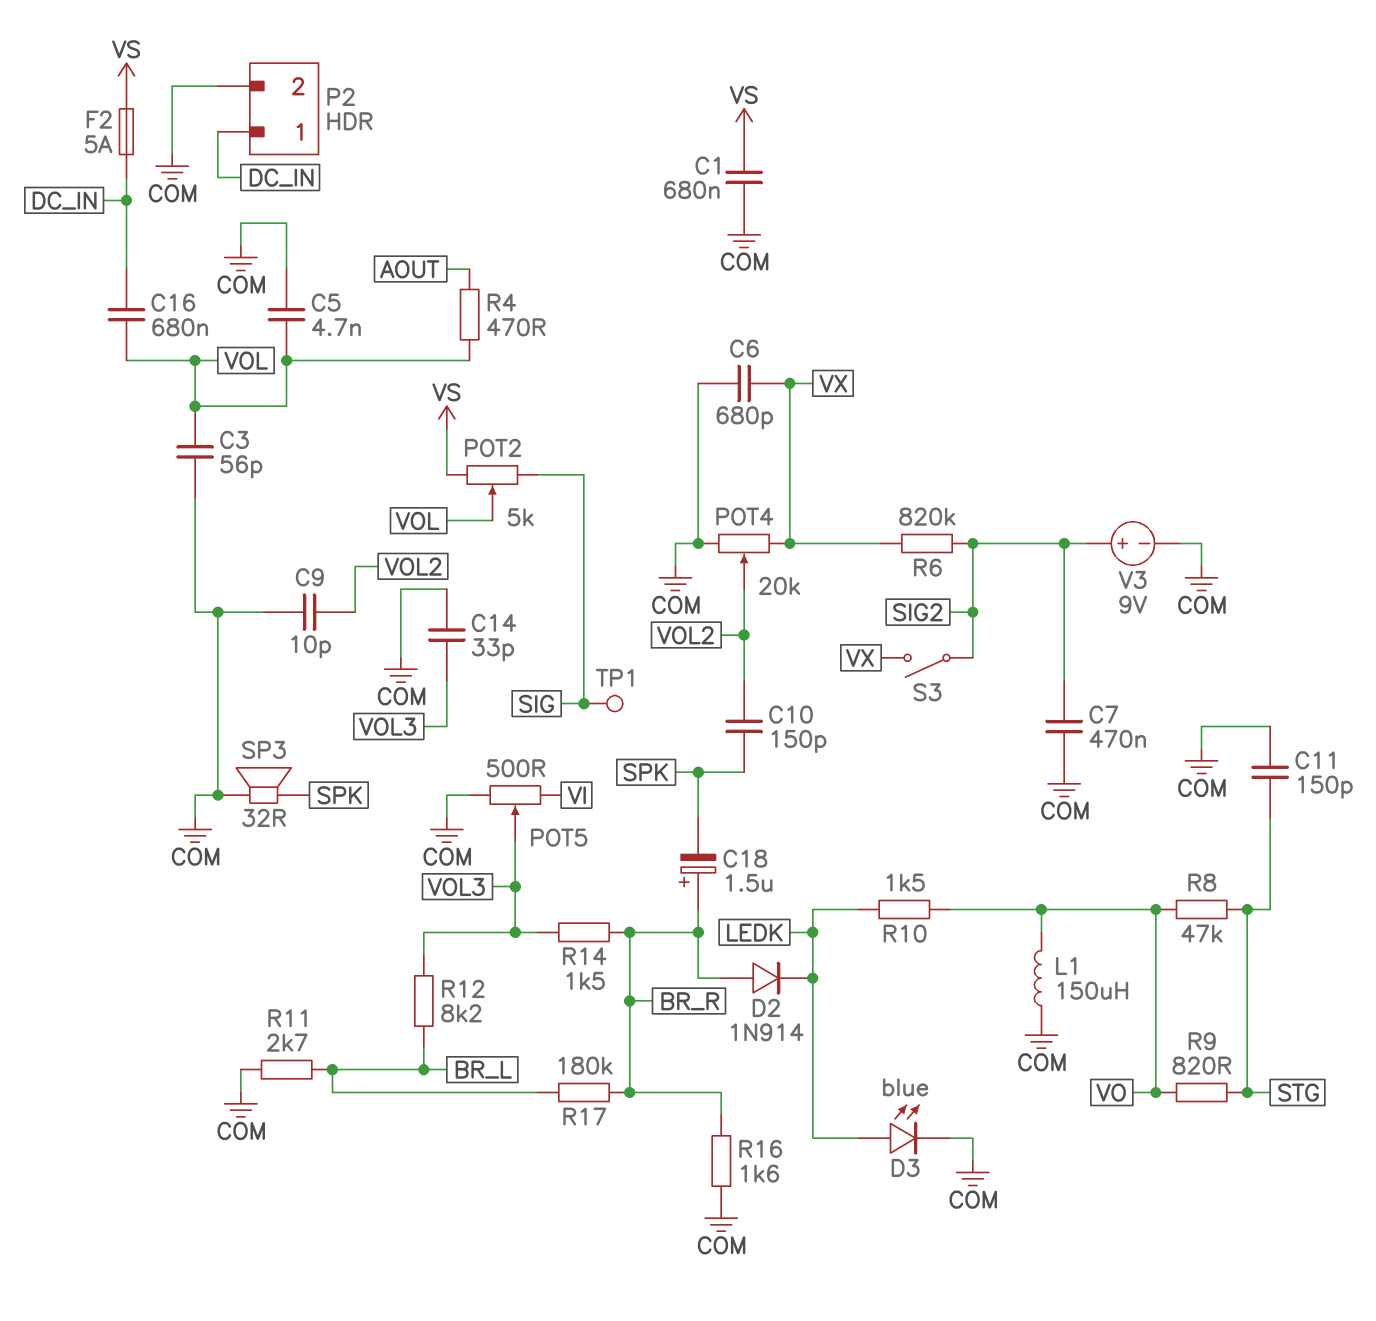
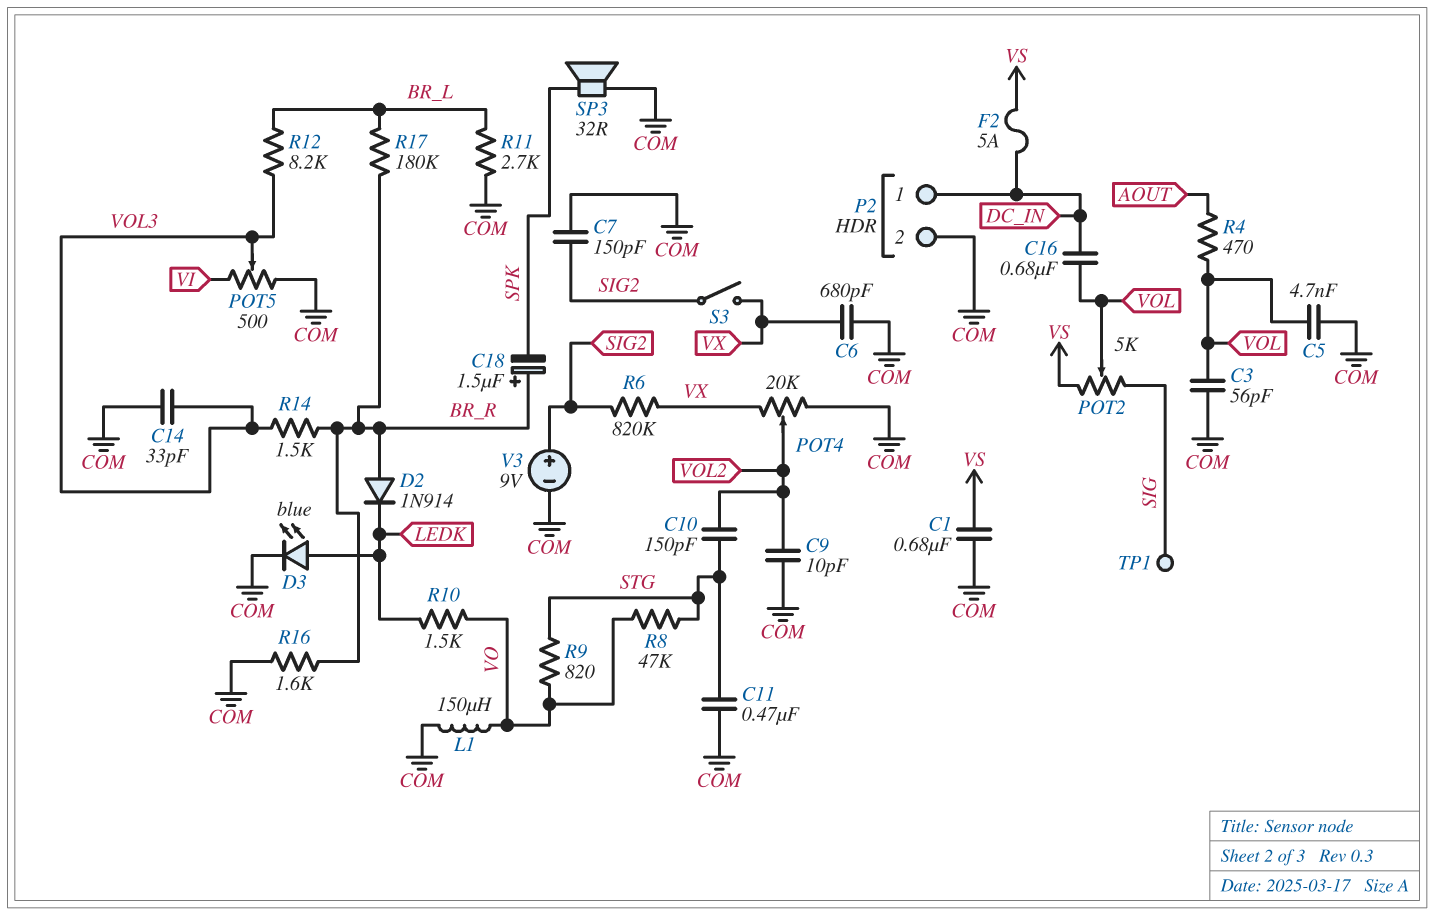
C7: 470nF (COM, SIG2) -> 150pF (COM, SIG2)
C10: 150pF (SPK, VOL2) -> 150pF (STG, VOL2)
C11: 150pF (COM, STG) -> 470nF (COM, STG)

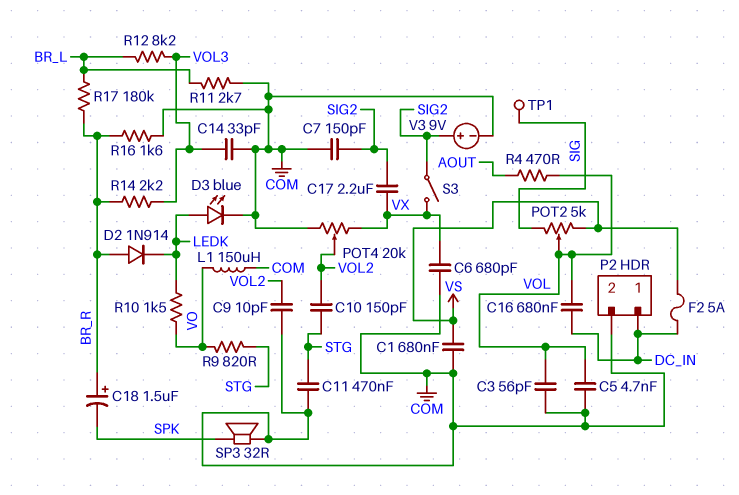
C17: none -> 2.2uF (SIG2, VX)
POT5: 500 (COM, VI, wiper VOL3) -> none
R6: 820k (SIG2, VX) -> none
R8: 47k (STG, VO) -> none
R14: 1.5k (BR_R, VOL3) -> 2.2k (BR_R, VOL3)

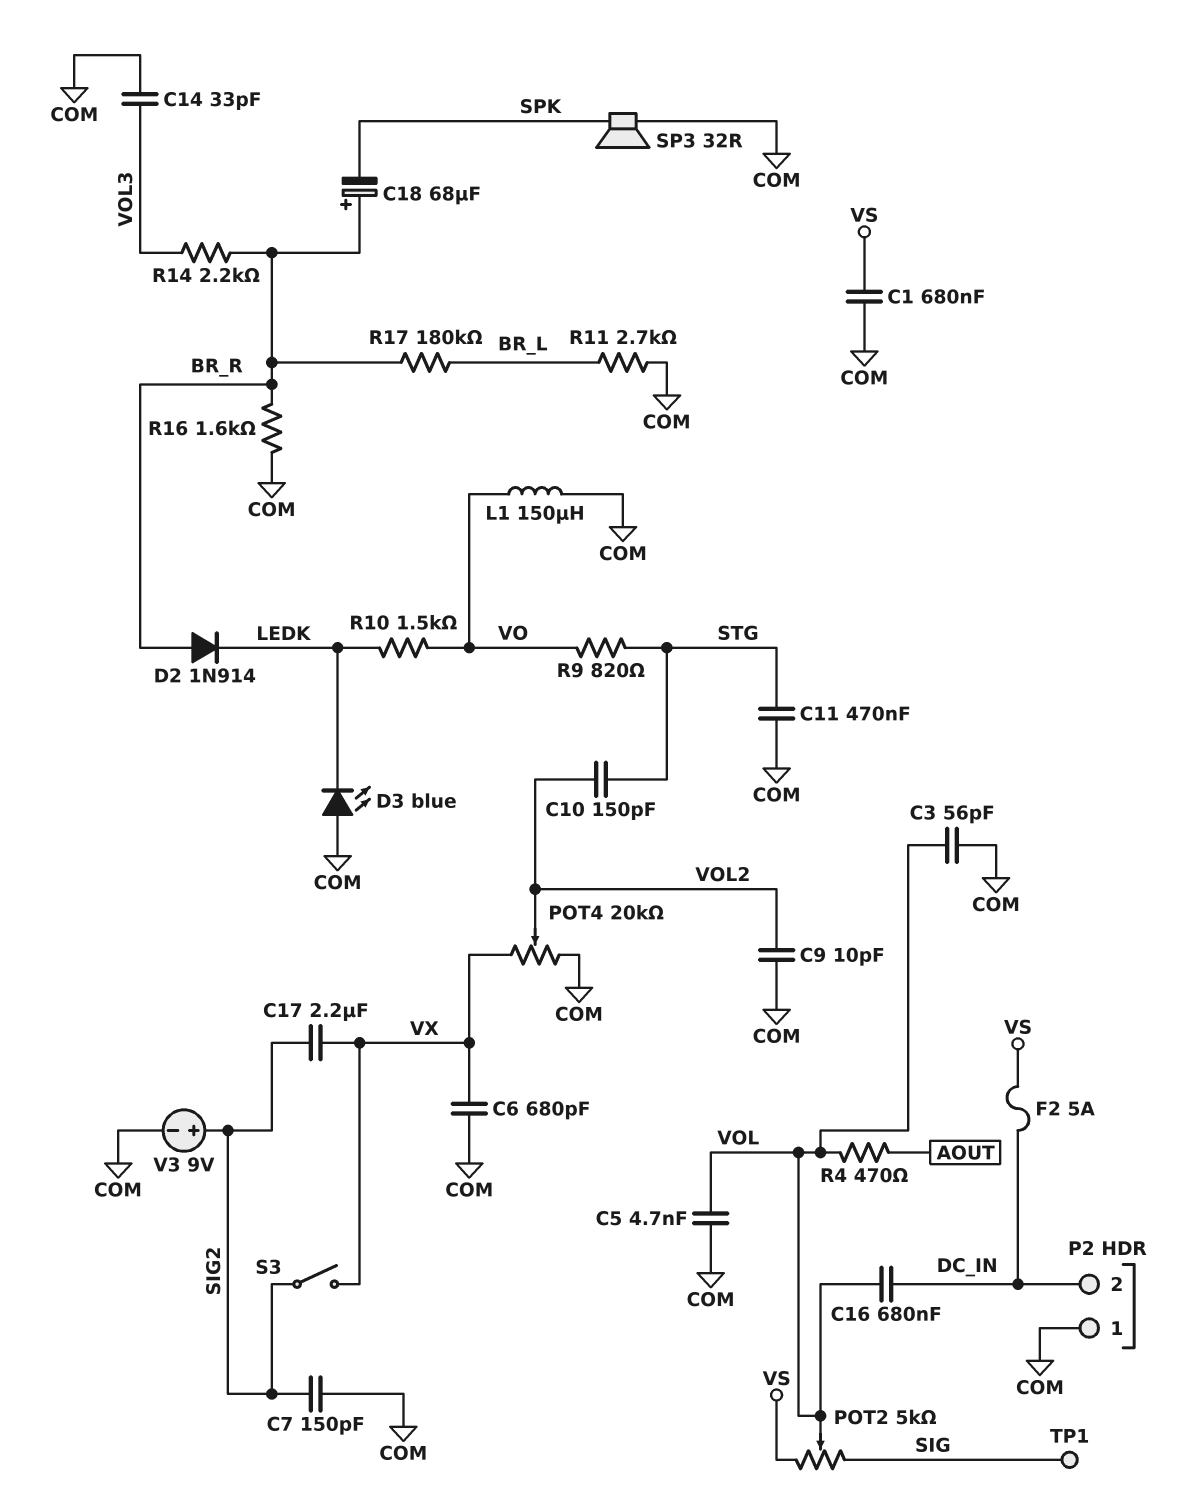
C18: 1.5uF (plus BR_R, minus SPK) -> 68uF (plus BR_R, minus SPK)
D3: LED blue (A LEDK, K COM) -> LED blue (A COM, K LEDK)
P2 pin 1: DC_IN -> COM
P2 pin 2: COM -> DC_IN
R12: 8.2k (BR_L, VOL3) -> none

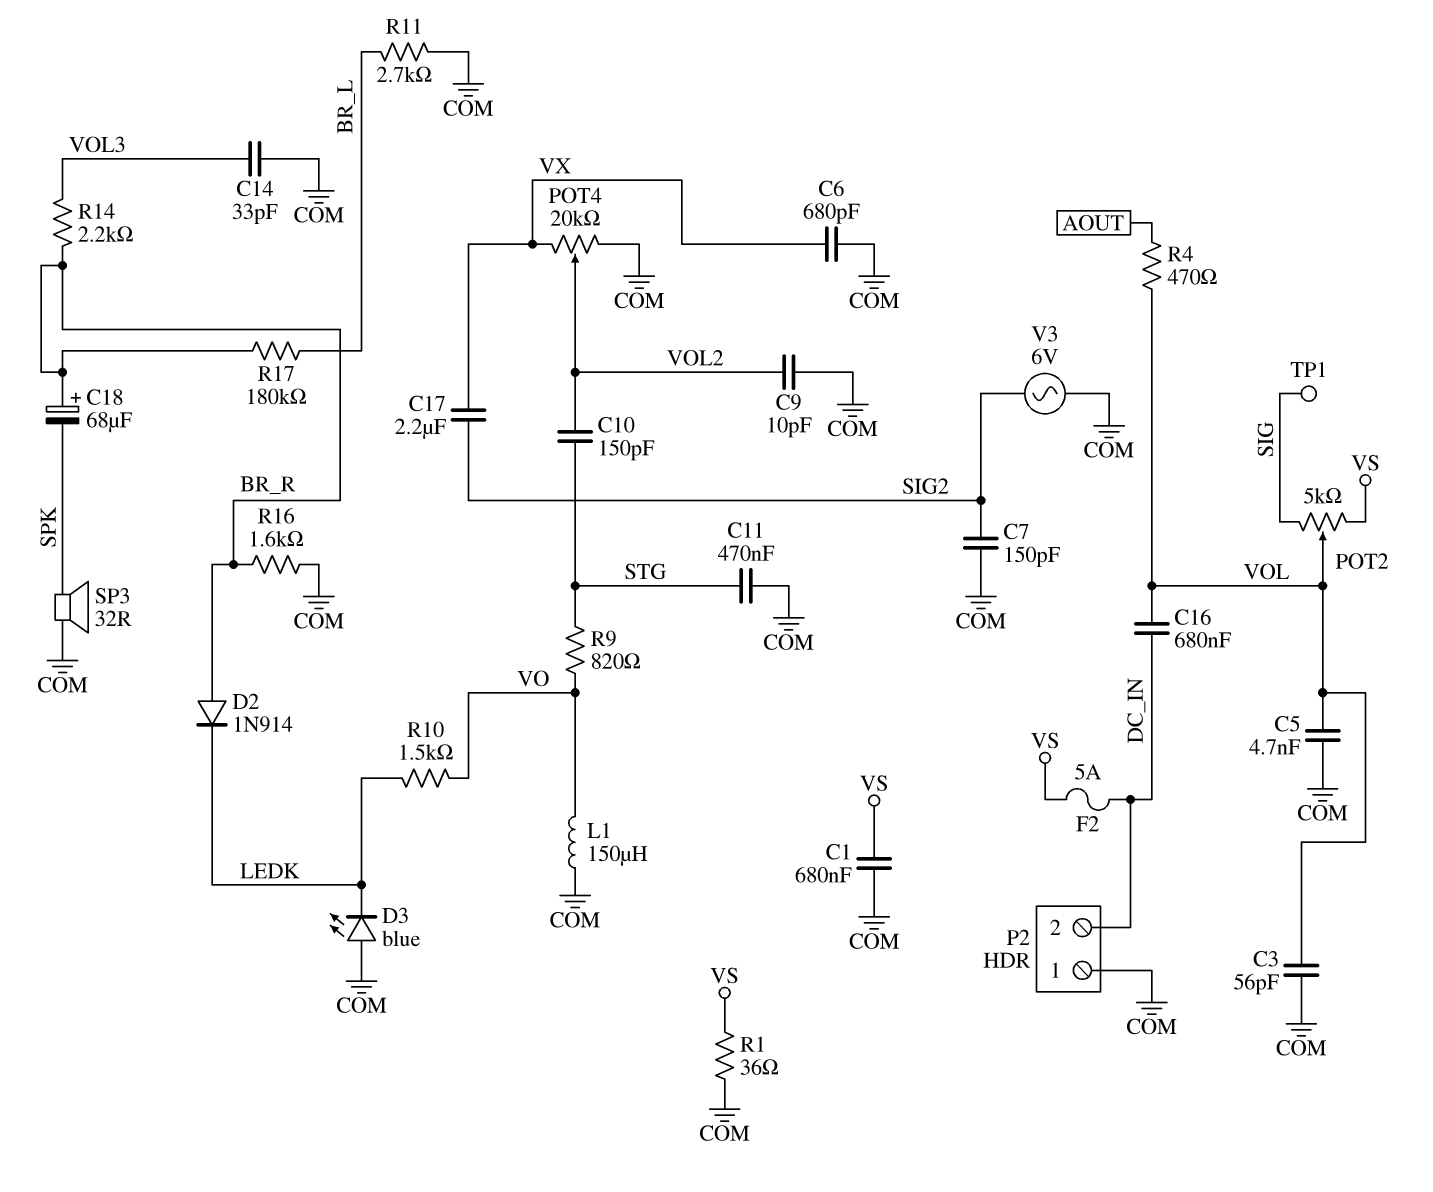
R1: none -> 36 (COM, VS)
S3: switch (SIG2, VX) -> none
V3: 9V (plus SIG2, minus COM) -> AC 6V (COM, SIG2)

